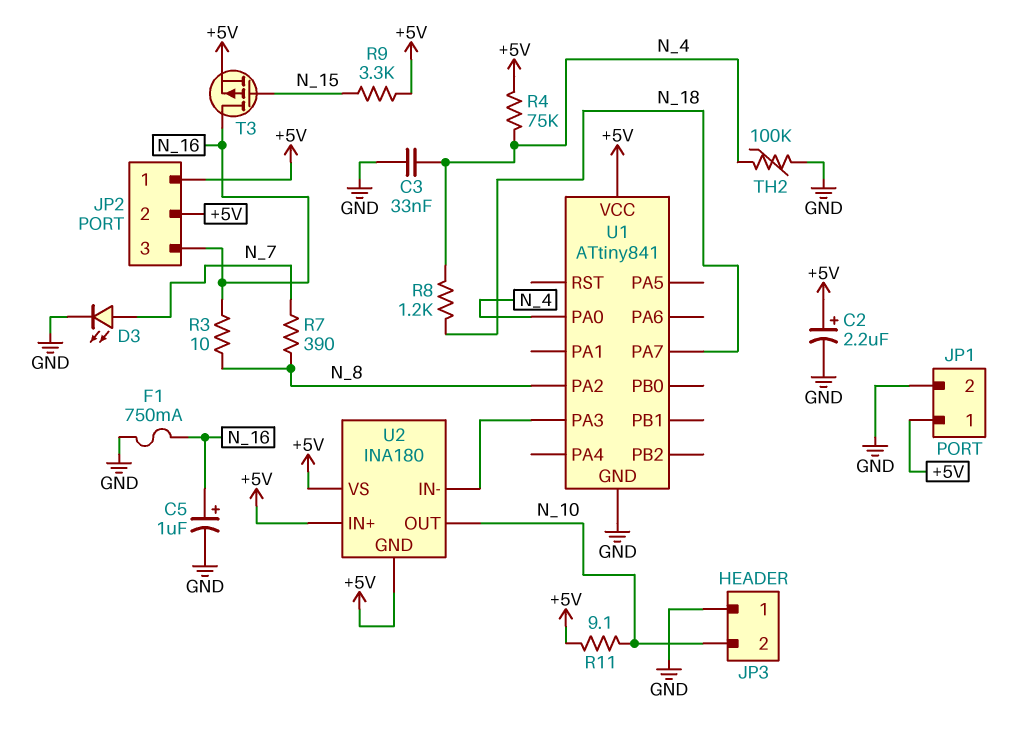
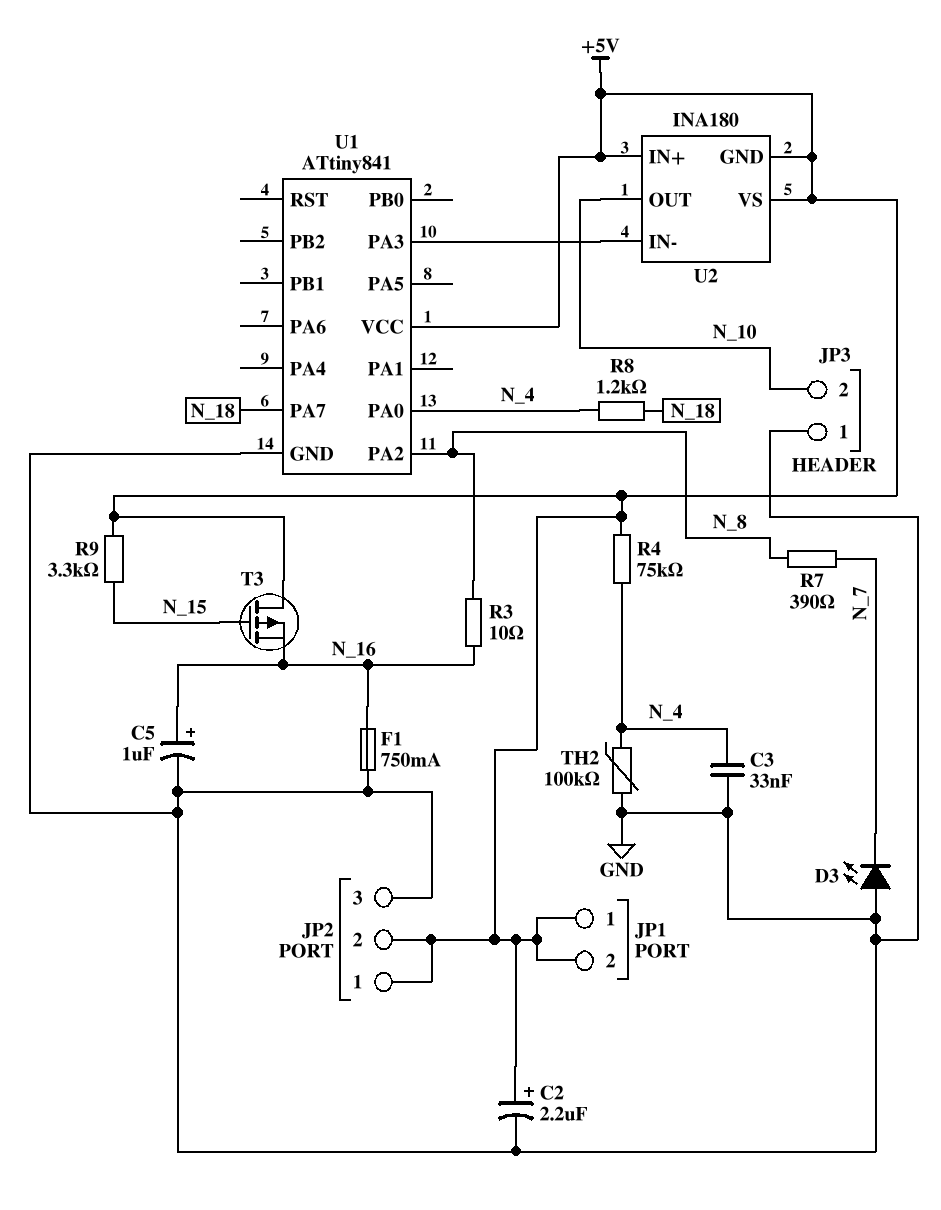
D3: LED (A N_7, K GND) -> LED (A GND, K N_7)
JP1 pin 2: GND -> +5V
JP2 pin 3: N_16 -> GND
R11: 9.1 (+5V, N_10) -> none
T3: PMOS (G N_15, D N_16, S +5V) -> PMOS (G N_15, D +5V, S N_16)

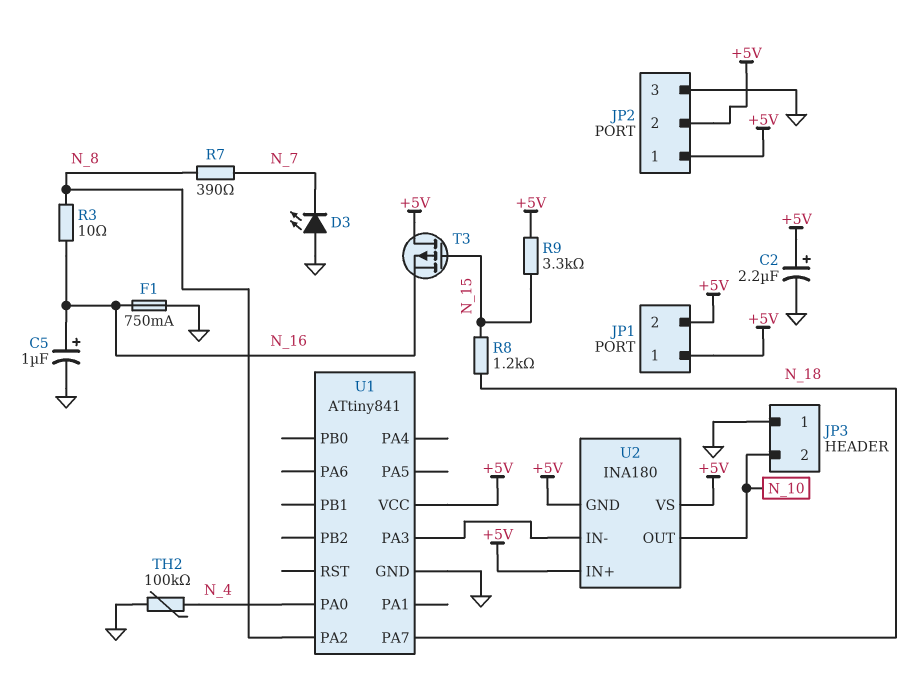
C3: 33nF (GND, N_4) -> none
R4: 75k (+5V, N_4) -> none
R8: 1.2k (N_4, N_18) -> 1.2k (N_15, N_18)

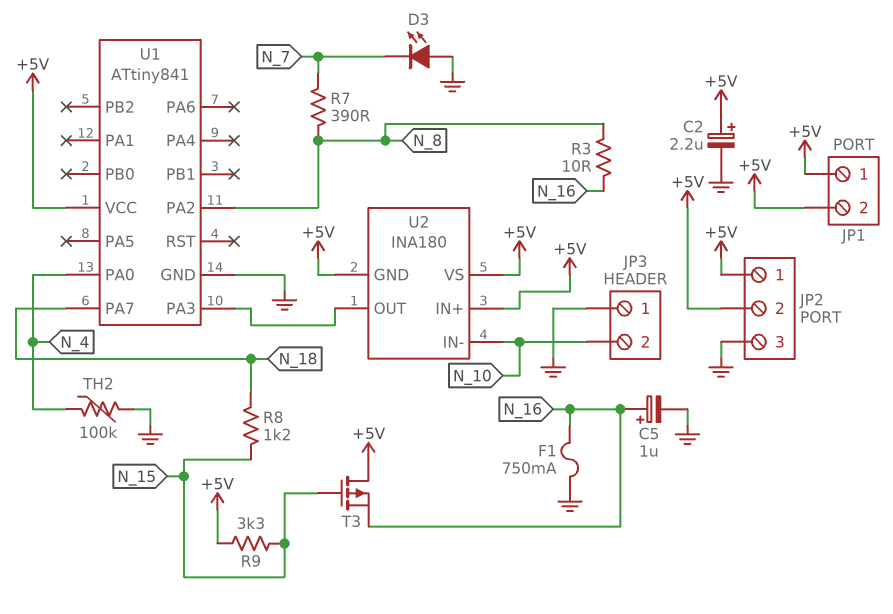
U2 pin IN-: U1/PA3 -> N_10
U2 pin OUT: N_10 -> U1/PA3

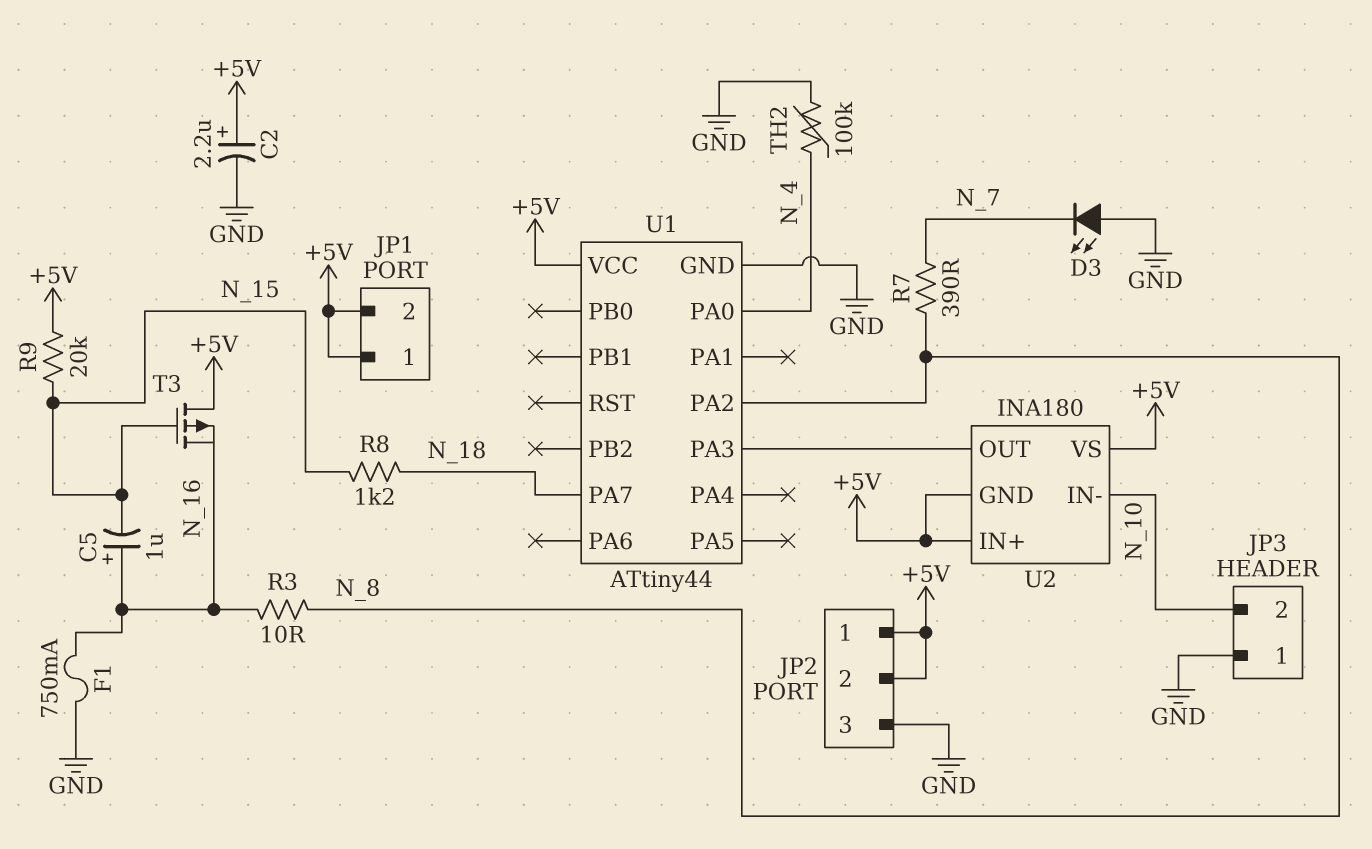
C5: 1uF (plus N_16, minus GND) -> 1uF (plus N_16, minus N_15)
R9: 3.3k (+5V, N_15) -> 20k (+5V, N_15)
U1: ATtiny841 -> ATtiny44

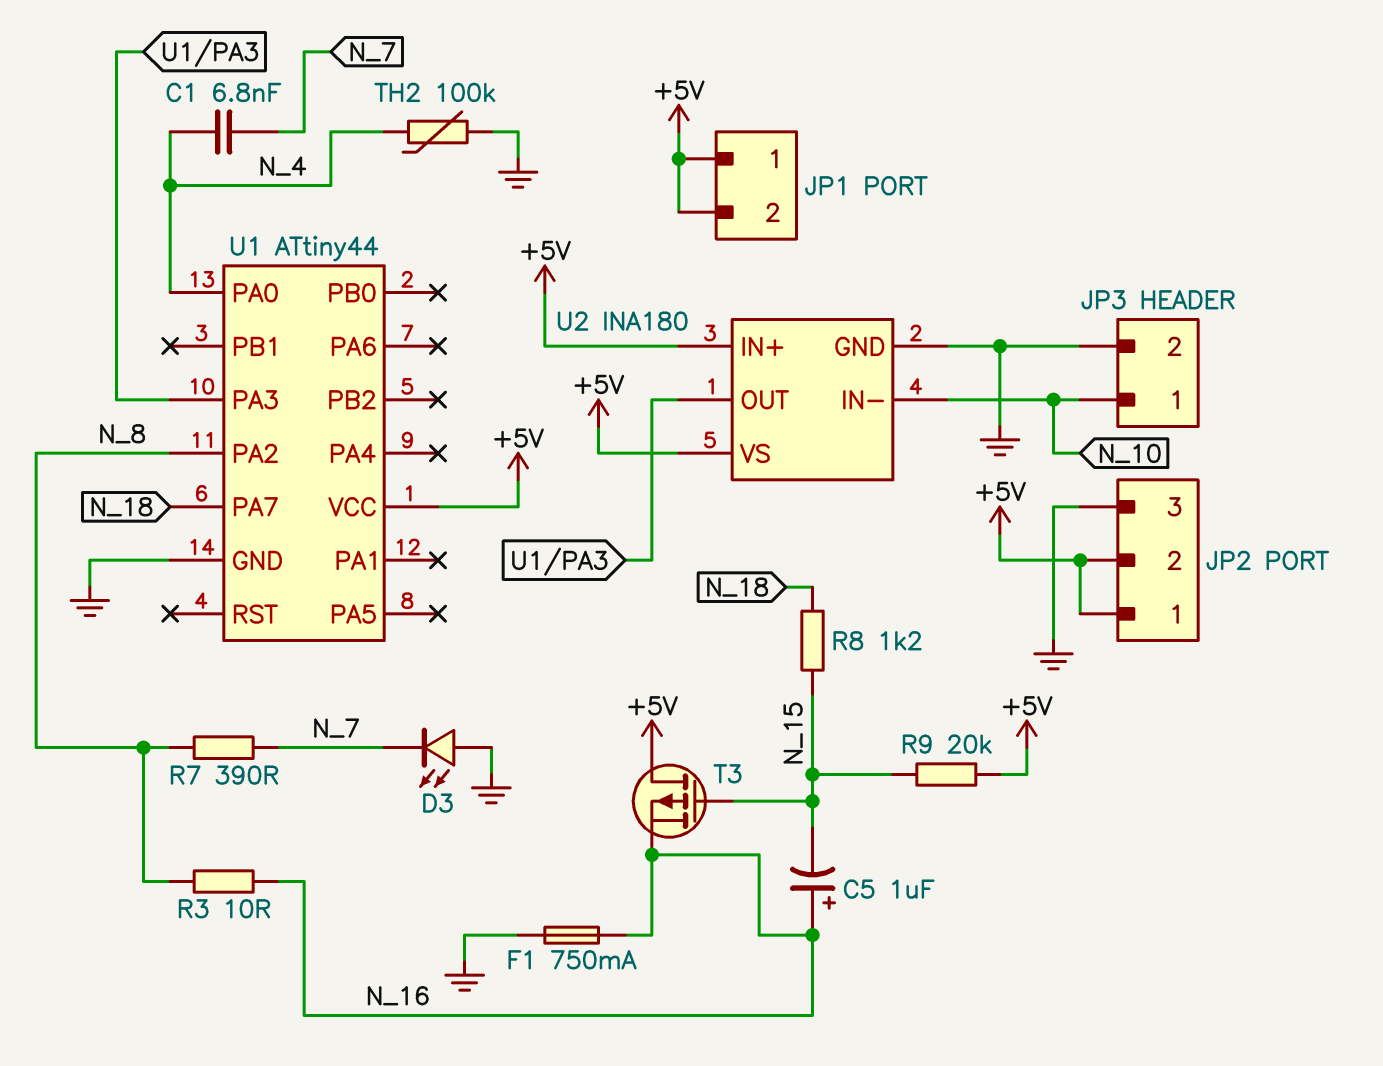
C1: none -> 6.8nF (N_4, N_7)
C2: 2.2uF (plus +5V, minus GND) -> none
JP3 pin 1: GND -> N_10
JP3 pin 2: N_10 -> GND
U2 pin GND: +5V -> GND

